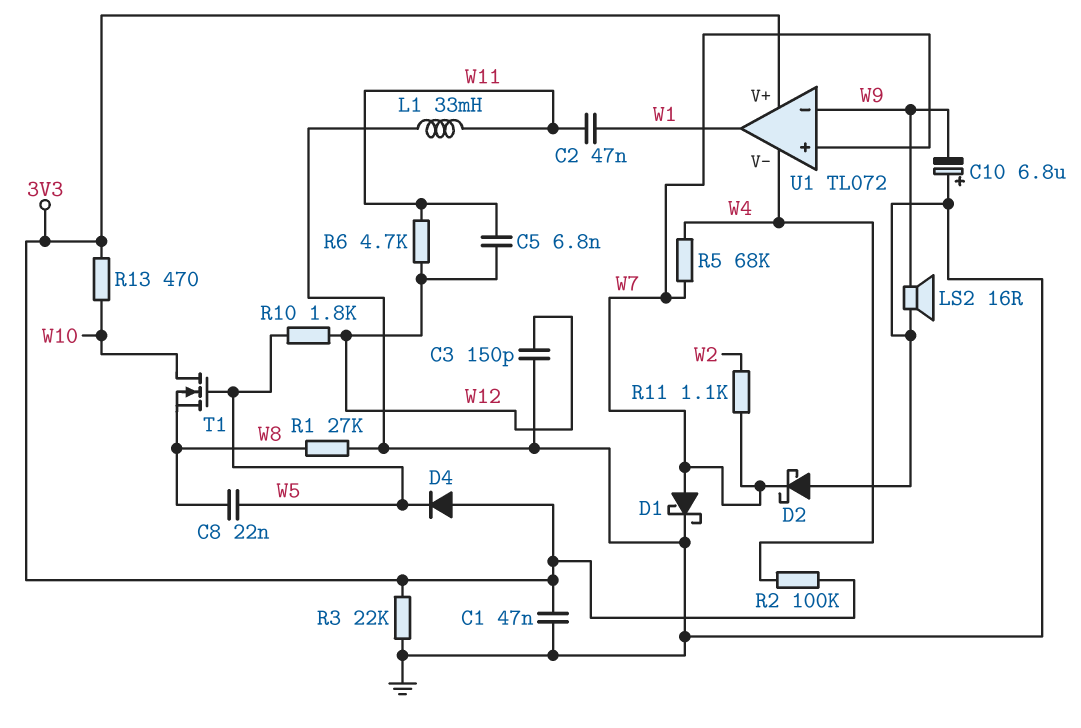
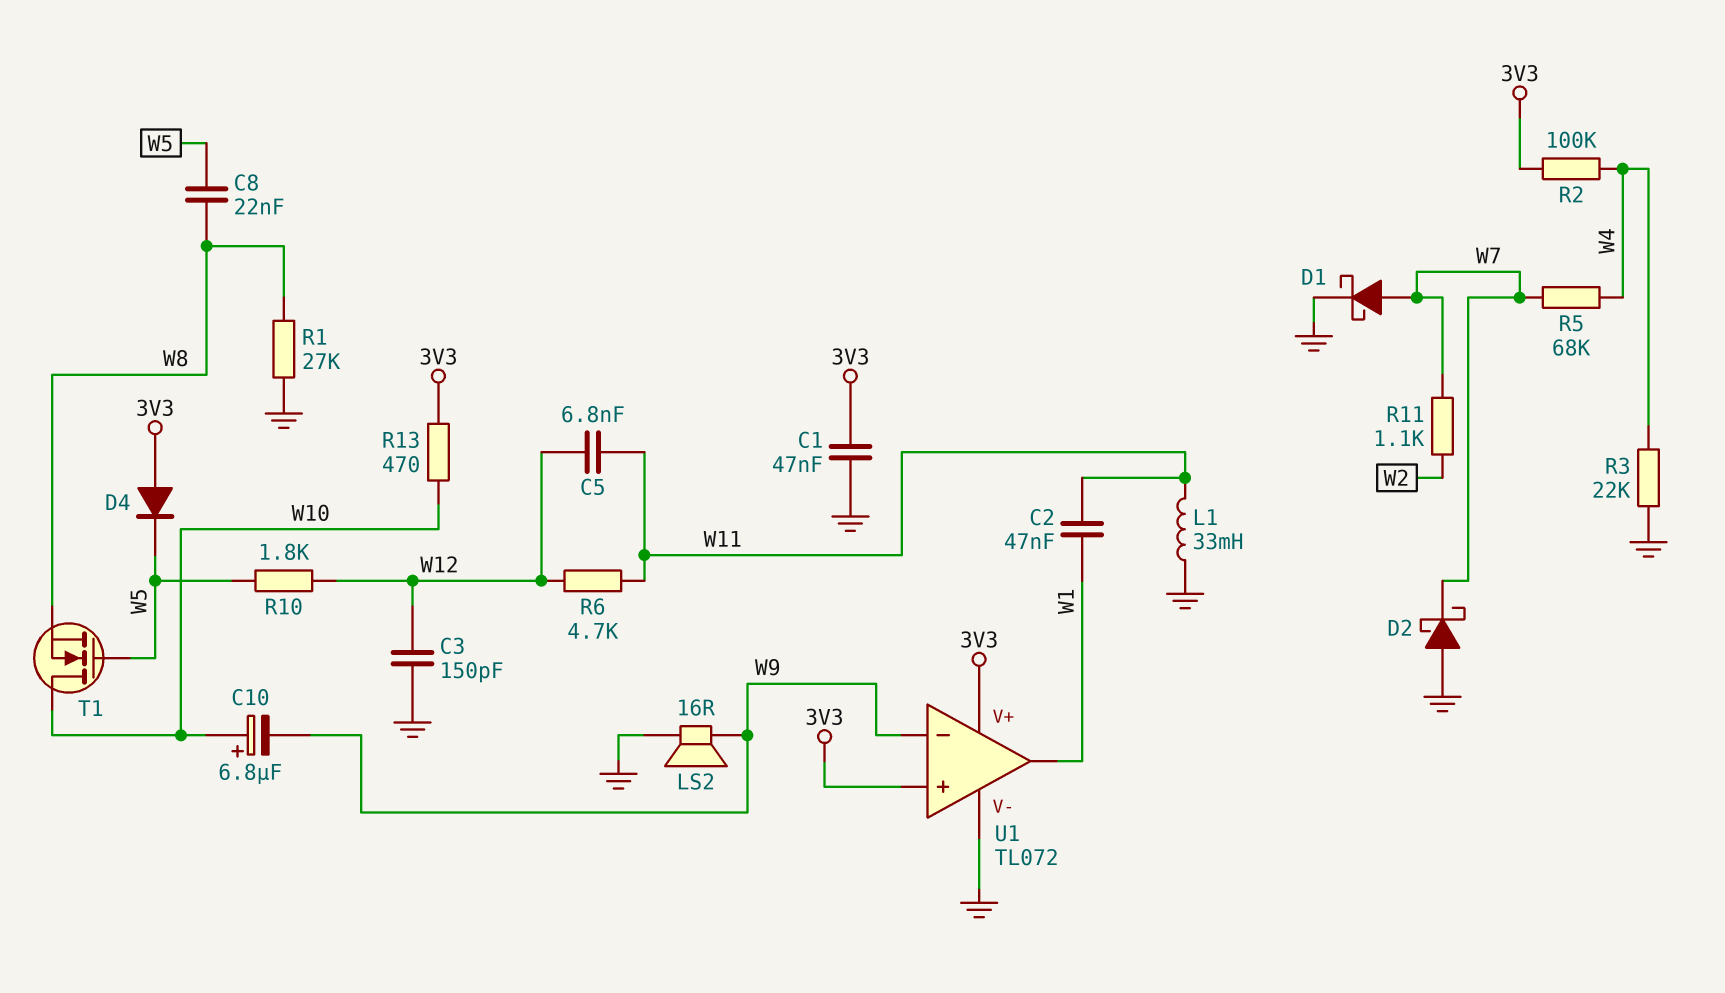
C10: 6.8uF (plus GND, minus W9) -> 6.8uF (plus W10, minus W9)
R3: 22k (3V3, GND) -> 22k (GND, W4)
U1 pin V-: W4 -> GND
U1 pin in+: W7 -> 3V3

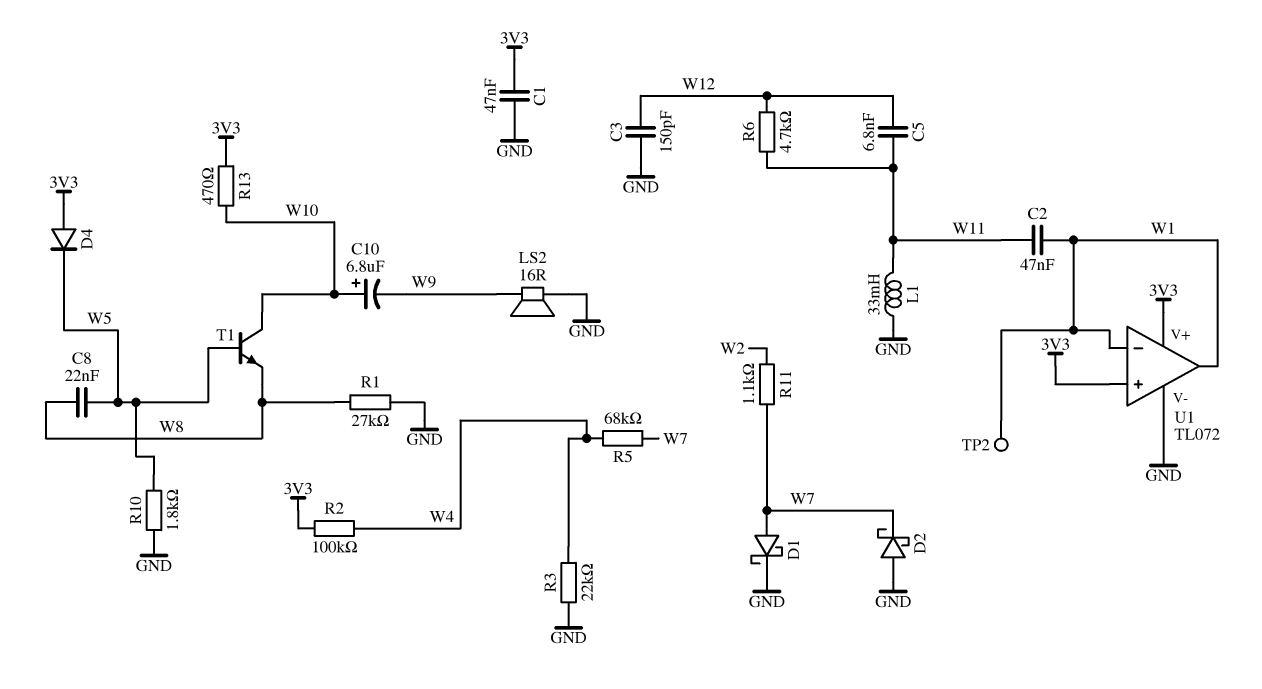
R10: 1.8k (W5, W12) -> 1.8k (GND, W5)
T1: NMOS (G W5, D W10, S W8) -> NPN (B W5, C W10, E W8)
TP2: none -> test point (W1)
U1 pin in-: W9 -> W1

